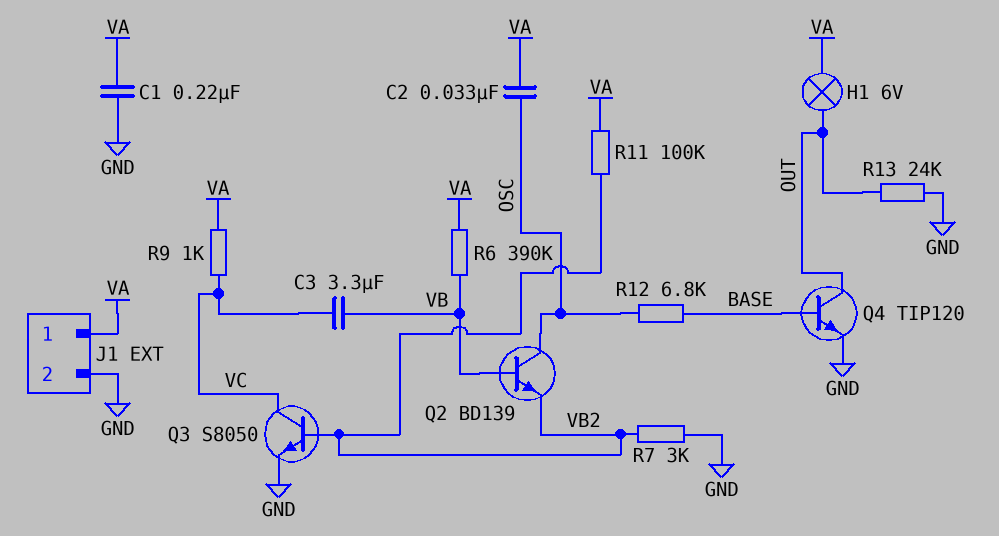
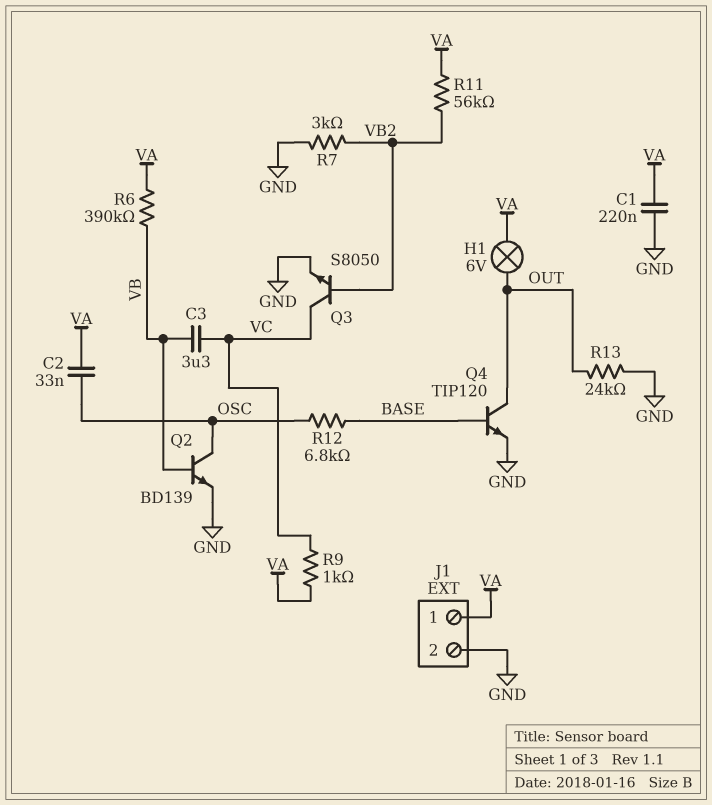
Q2: NPN BD139 (B VB, C OSC, E VB2) -> NPN BD139 (B VB, C OSC, E GND)
R11: 100k (VA, VB2) -> 56k (VA, VB2)

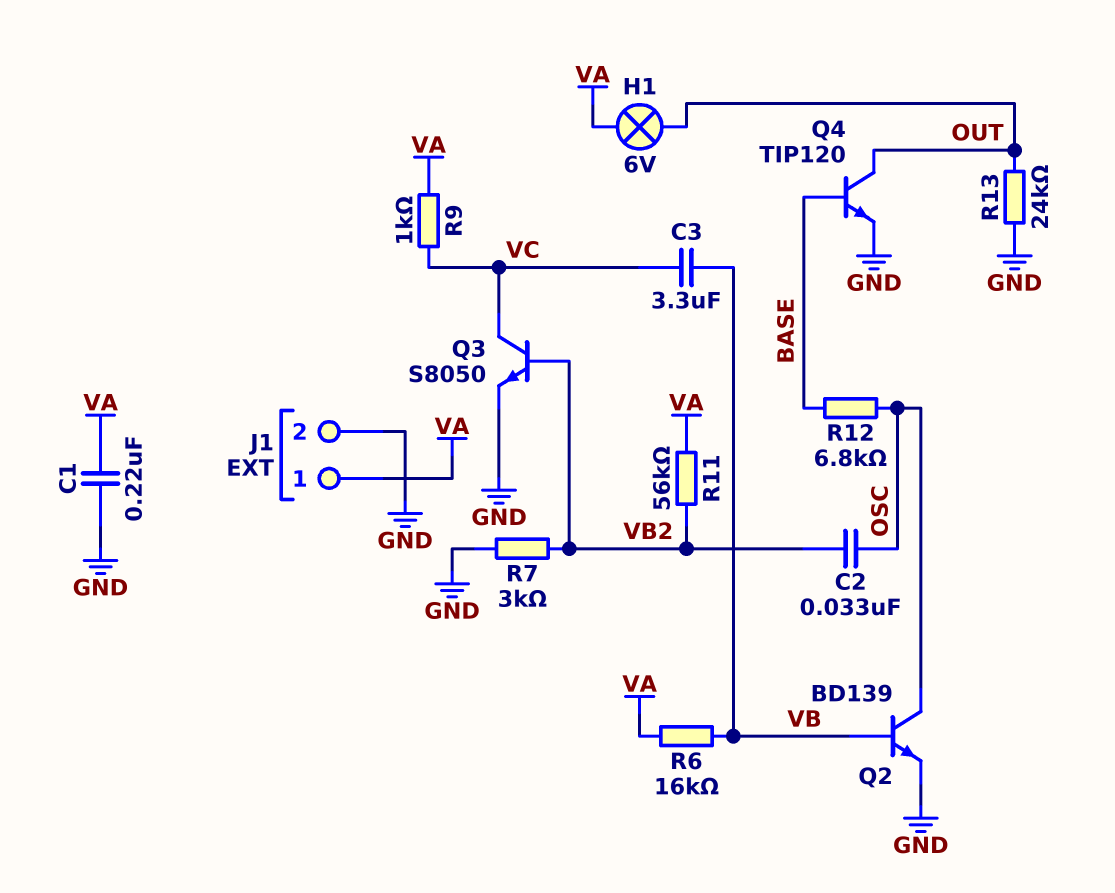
C2: 33nF (OSC, VA) -> 33nF (OSC, VB2)
R6: 390k (VA, VB) -> 16k (VA, VB)

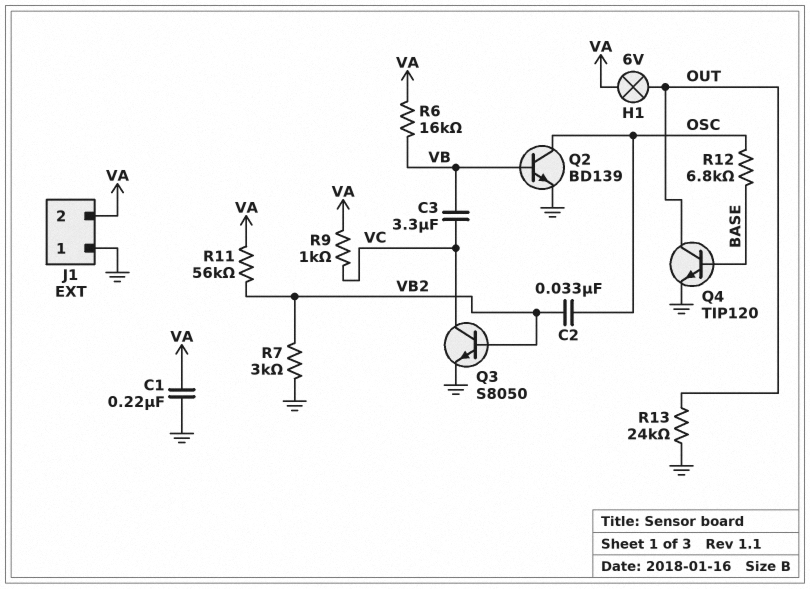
J1 pin 1: VA -> GND
J1 pin 2: GND -> VA

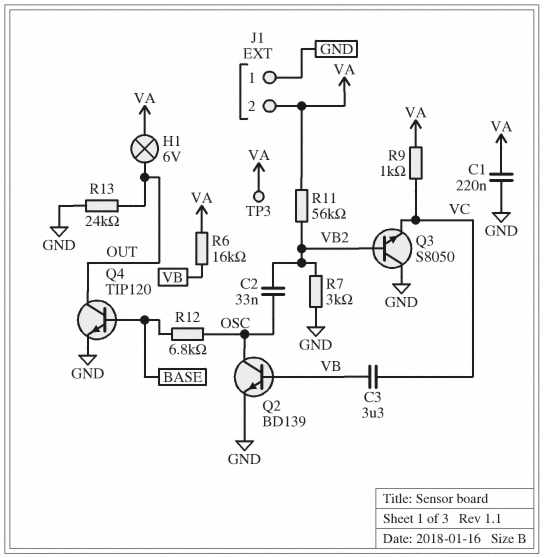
Q3: NPN S8050 (B VB2, C VC, E GND) -> NPN S8050 (B VB2, C GND, E VC)
TP3: none -> test point (VA)

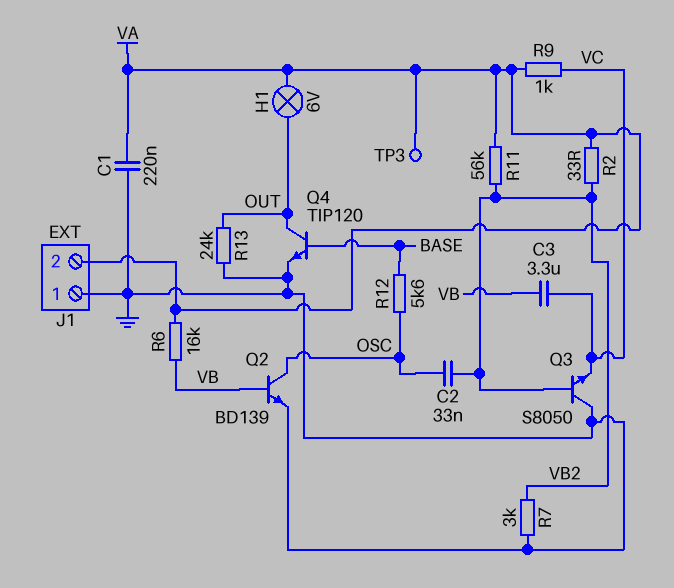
R2: none -> 33 (VA, VB2)
R12: 6.8k (BASE, OSC) -> 5.6k (BASE, OSC)

